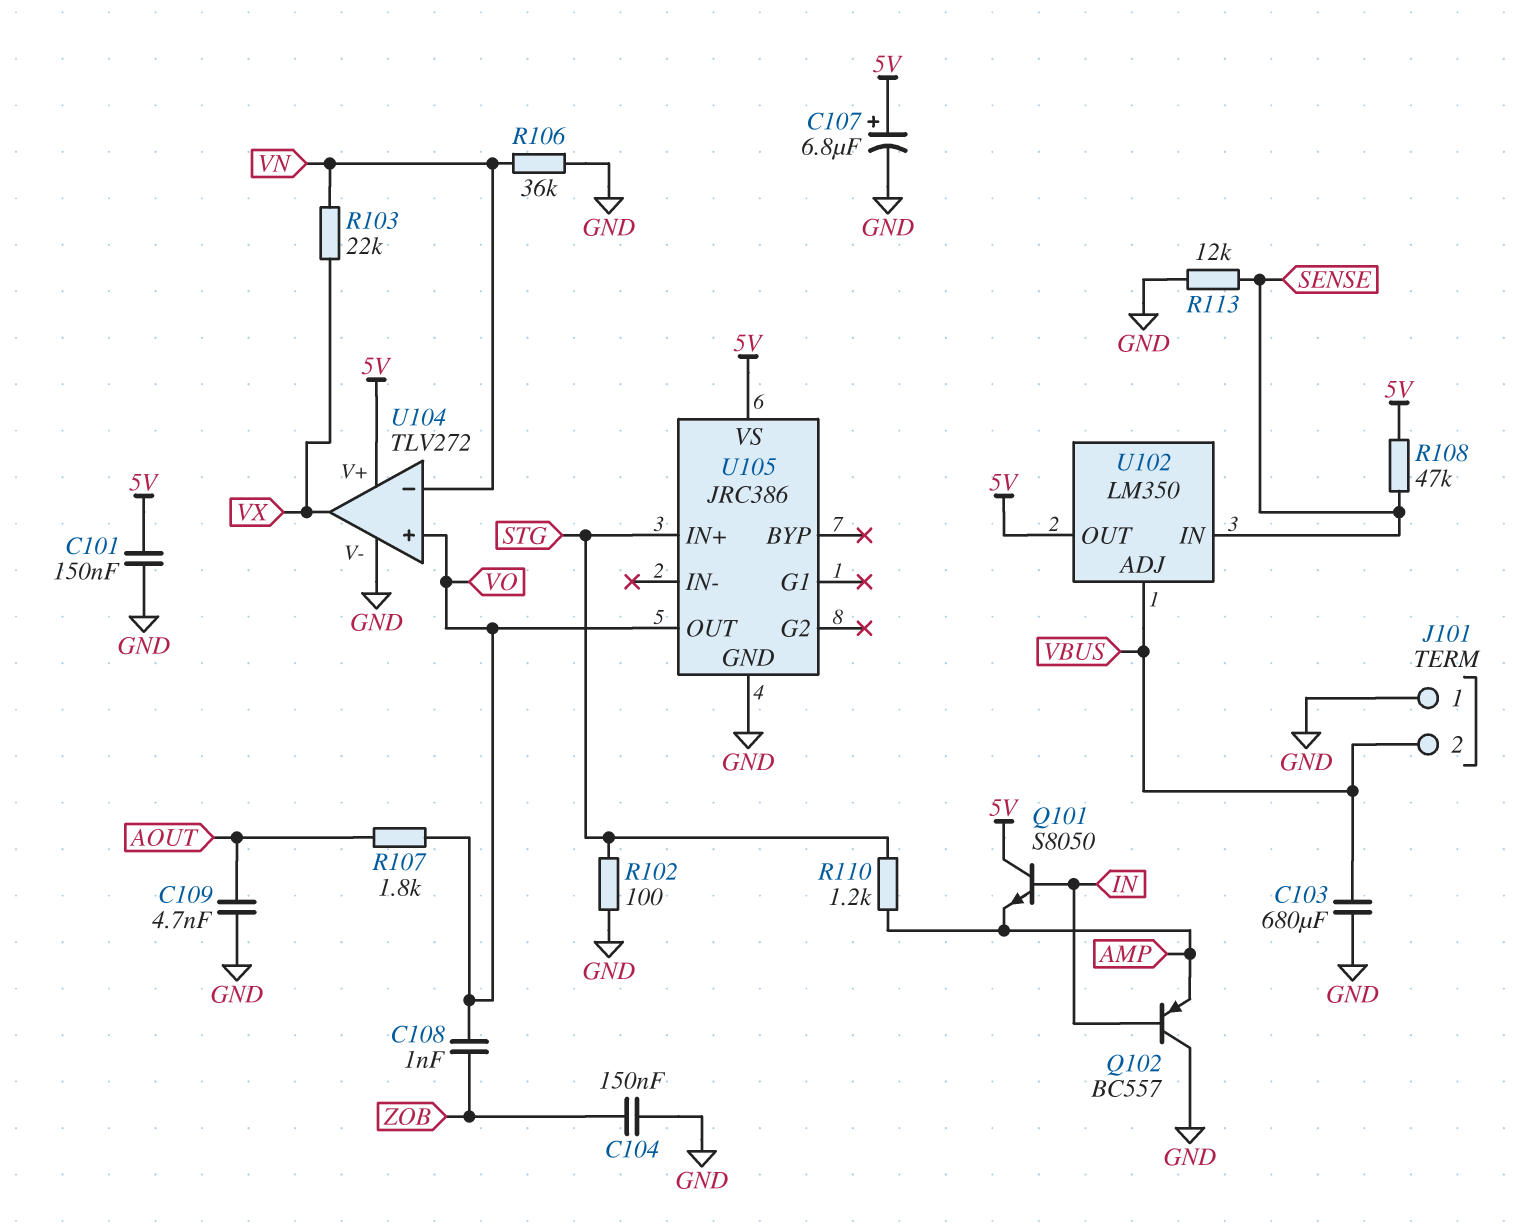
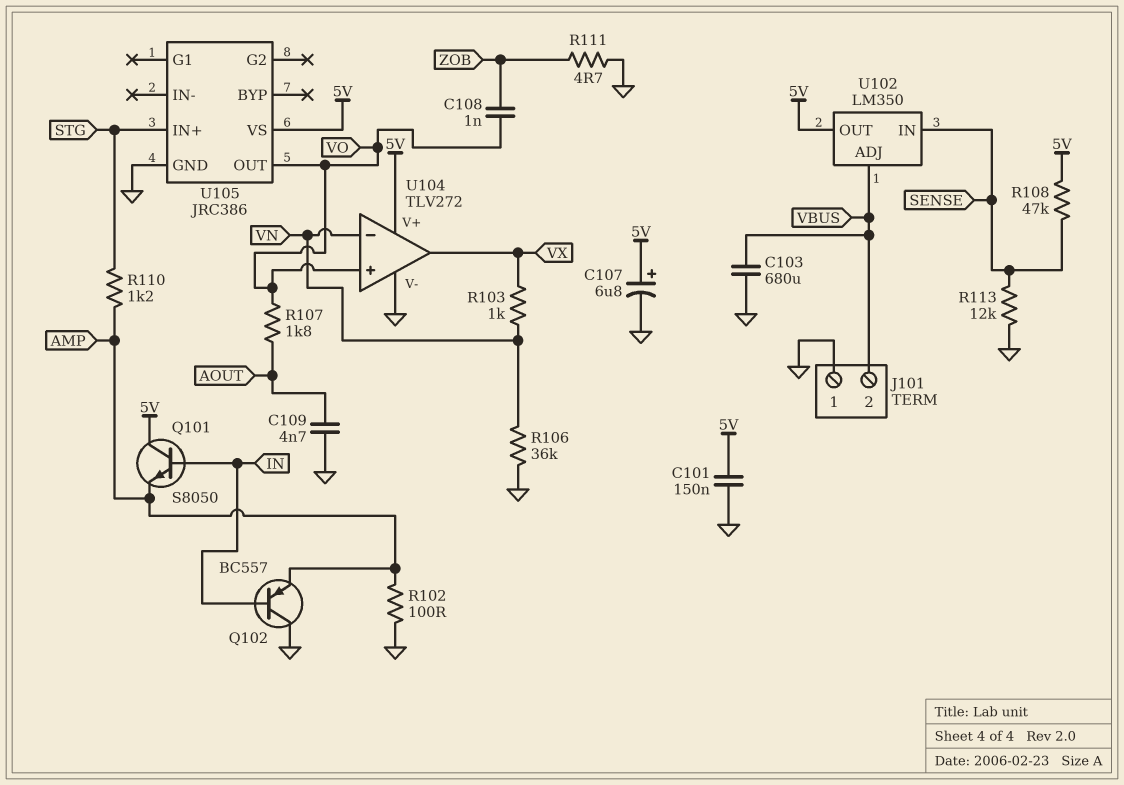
C104: 150nF (GND, ZOB) -> none
R102: 100 (GND, STG) -> 100 (AMP, GND)
R103: 22k (VN, VX) -> 1k (VN, VX)
R111: none -> 4.7 (GND, ZOB)

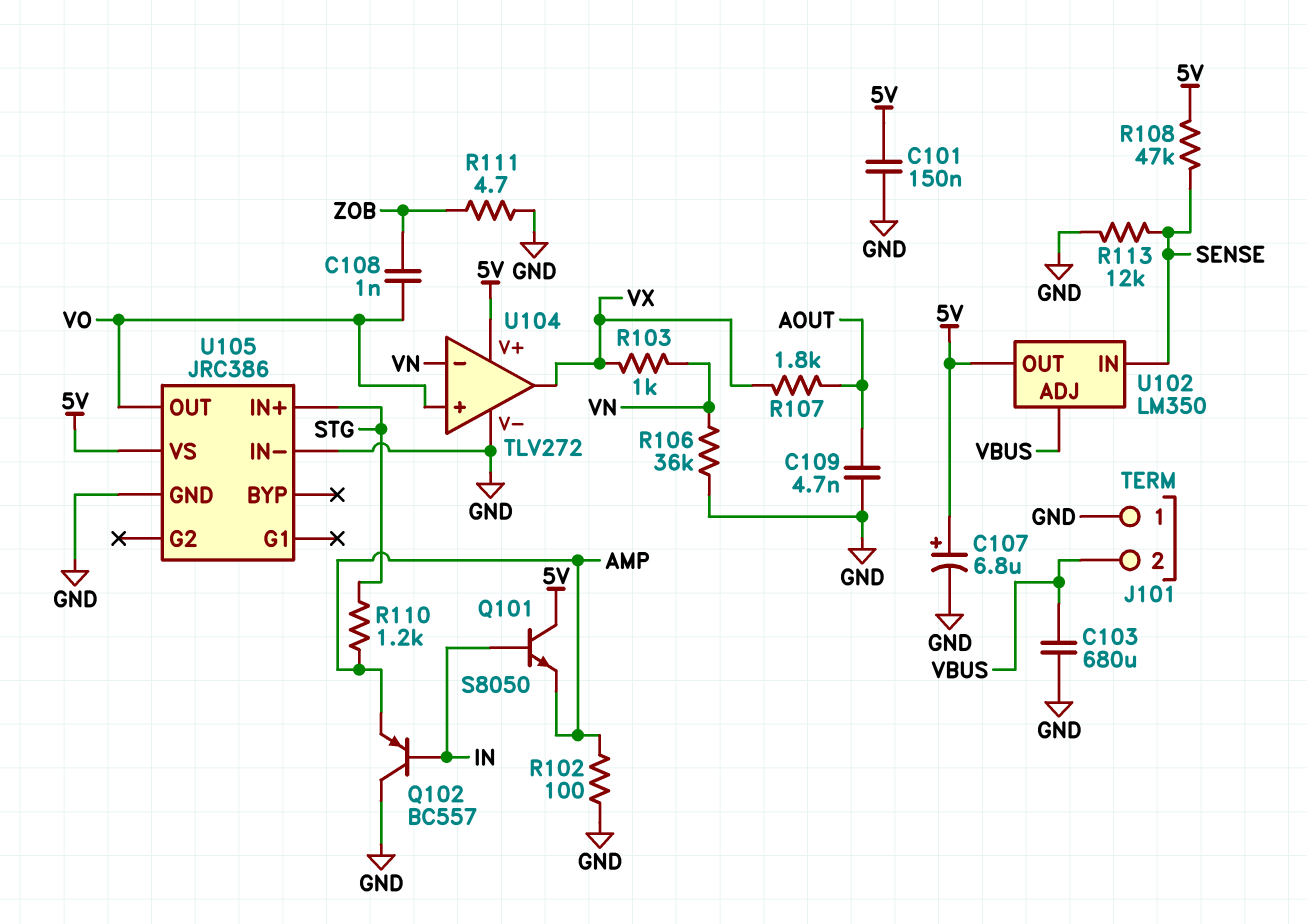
R107: 1.8k (AOUT, VO) -> 1.8k (AOUT, VX)
U105 pin IN-: none -> GND

